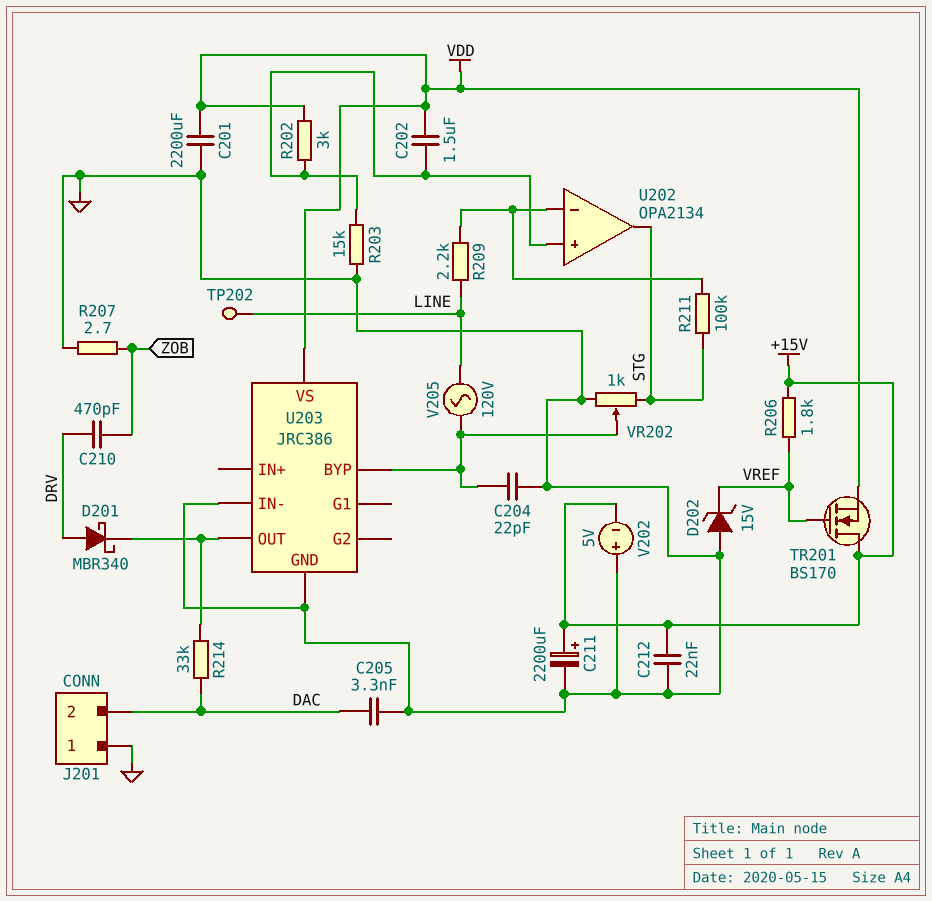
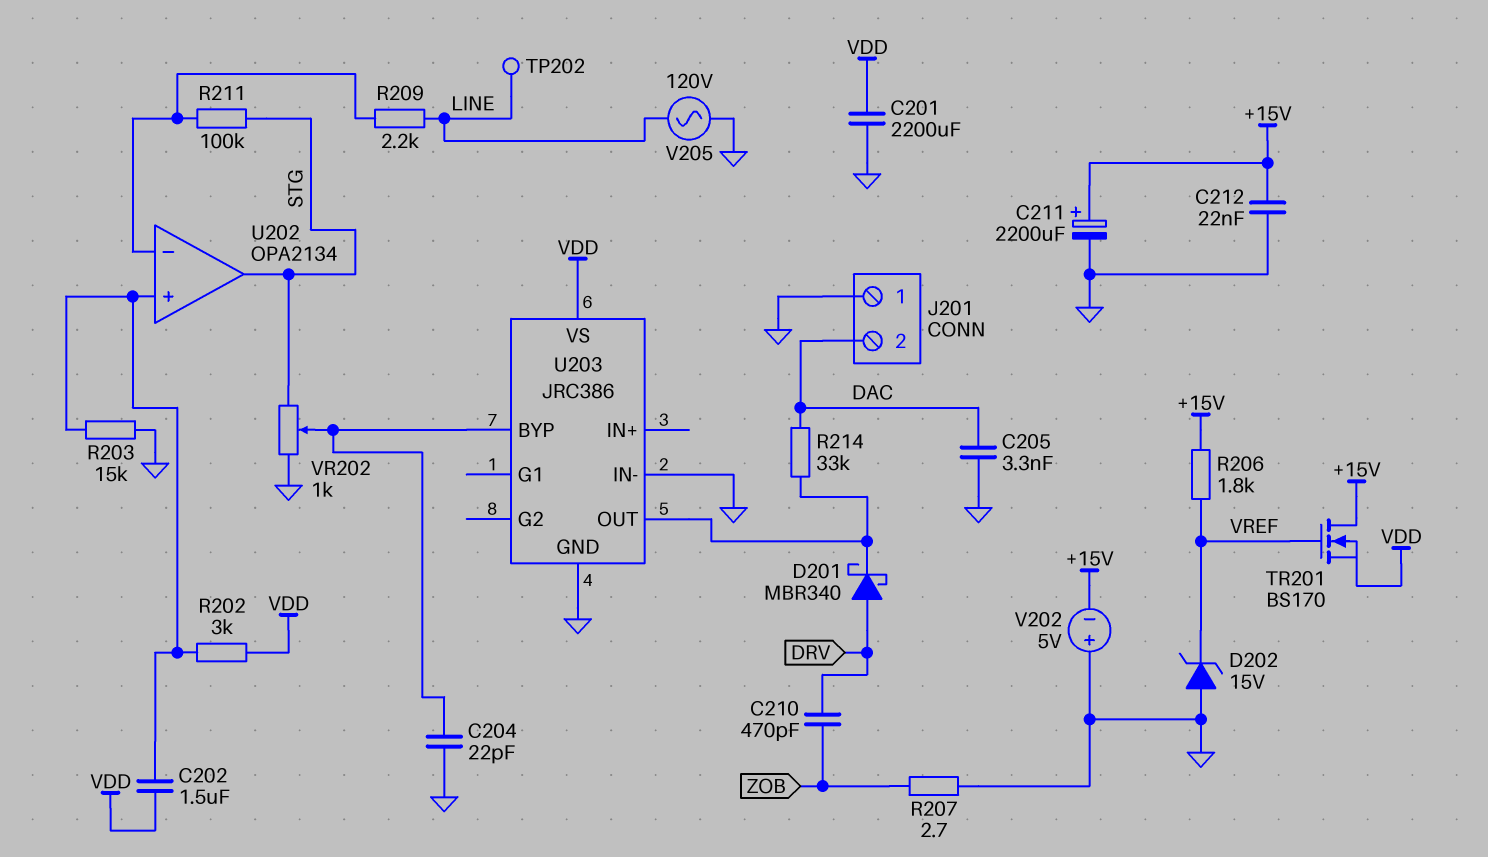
V205: AC 120V (LINE, U203/BYP) -> AC 120V (GND, LINE)

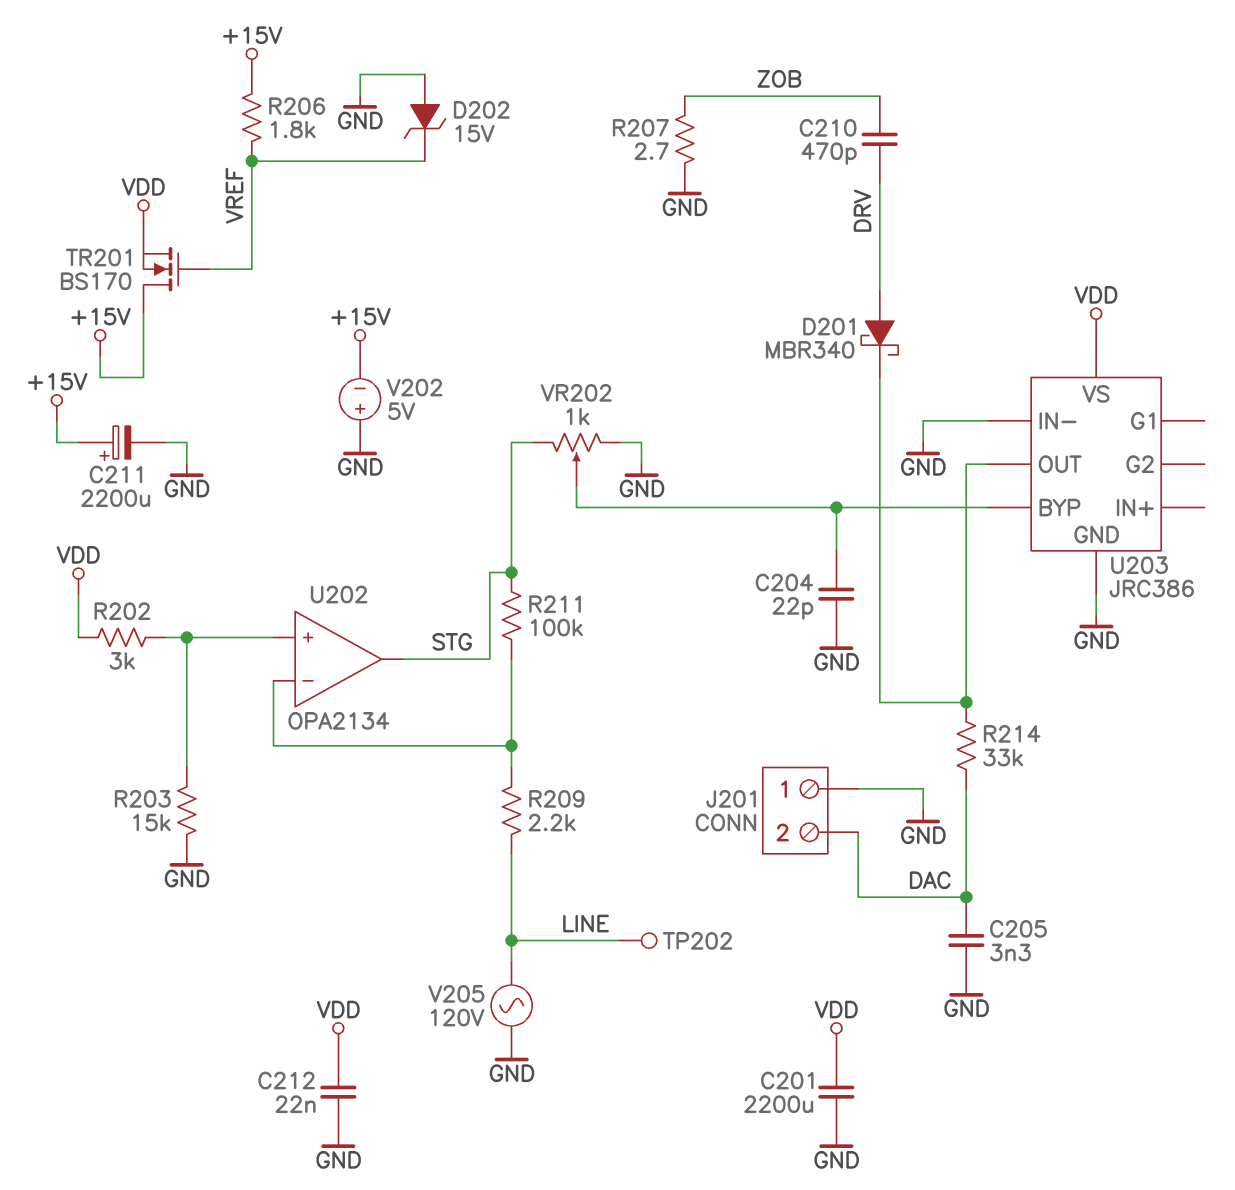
C202: 1.5uF (U202/in+, VDD) -> none
C212: 22nF (+15V, GND) -> 22nF (GND, VDD)

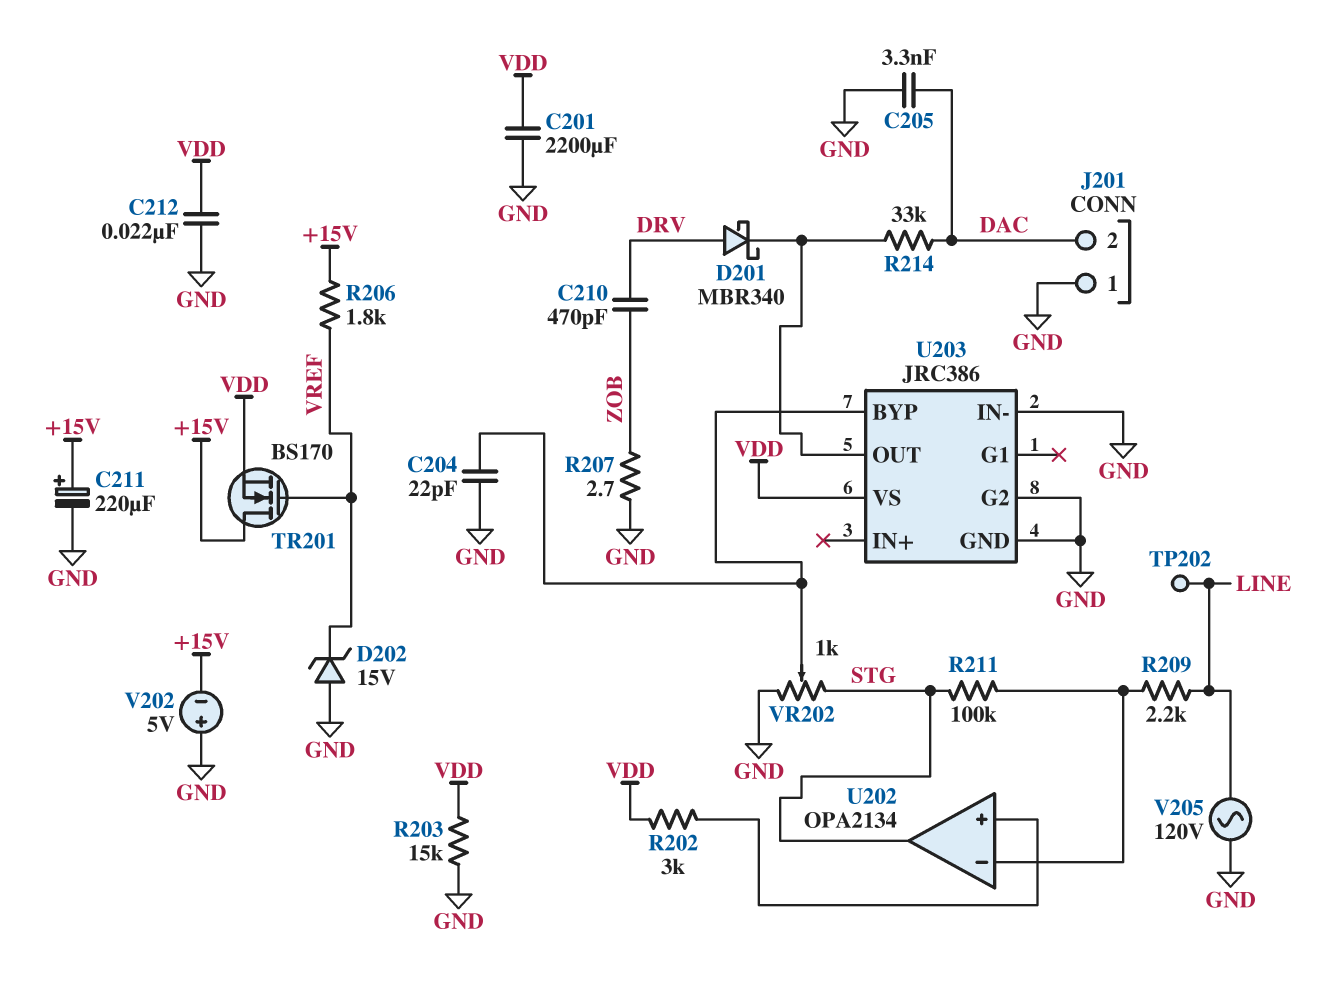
C211: 2200uF (plus +15V, minus GND) -> 220uF (plus +15V, minus GND)
R203: 15k (GND, U202/in+) -> 15k (GND, VDD)
U203 pin G2: none -> GND

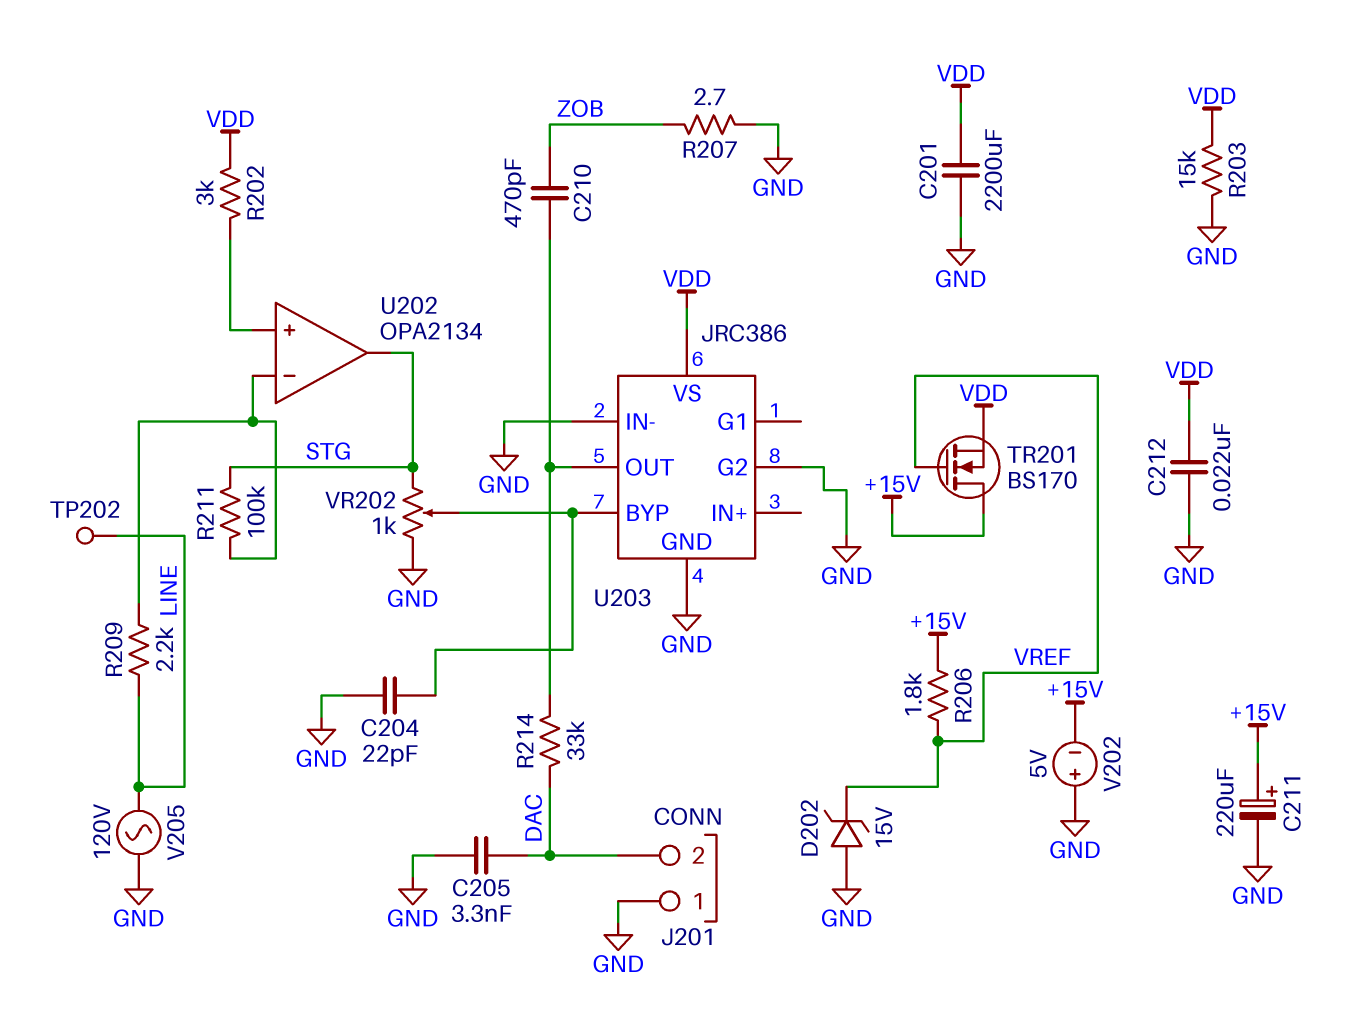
C210: 470pF (DRV, ZOB) -> 470pF (U203/OUT, ZOB)
D201: schottky MBR340 (A DRV, K U203/OUT) -> none

